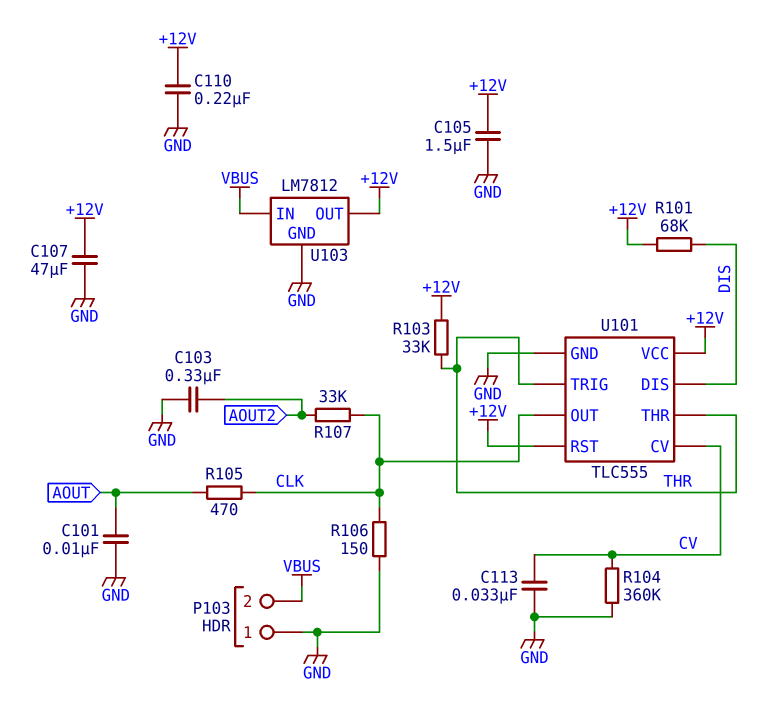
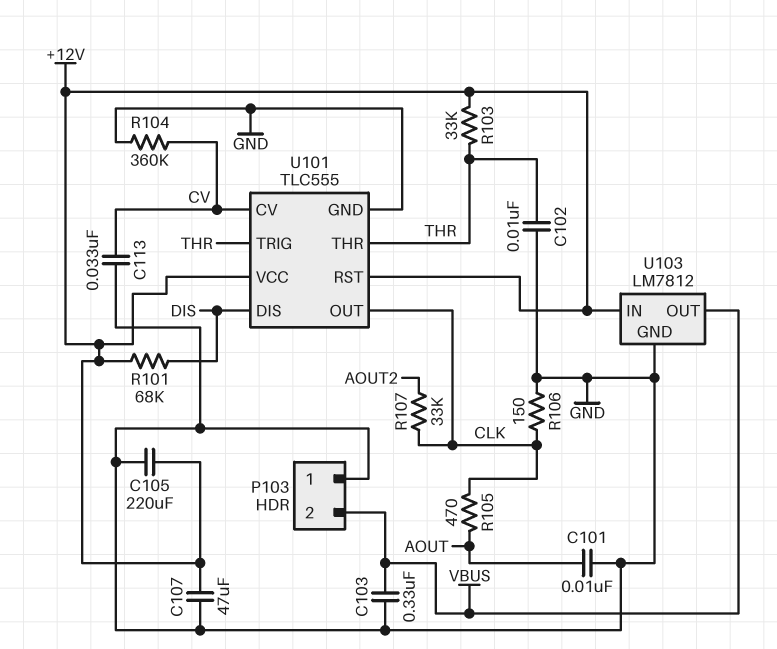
C102: none -> 10nF (GND, THR)
C103: 330nF (AOUT2, GND) -> 330nF (GND, VBUS)
C105: 1.5uF (+12V, GND) -> 220uF (+12V, GND)
C110: 220nF (+12V, GND) -> none
U103 pin IN: VBUS -> +12V
U103 pin OUT: +12V -> VBUS

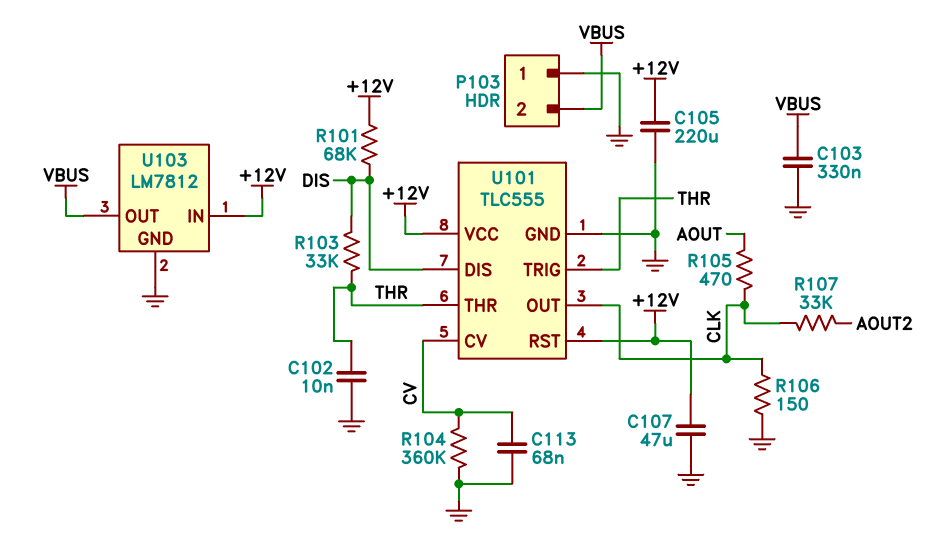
C101: 10nF (AOUT, GND) -> none
C113: 33nF (CV, GND) -> 68nF (CV, GND)
R103: 33k (+12V, THR) -> 33k (DIS, THR)

